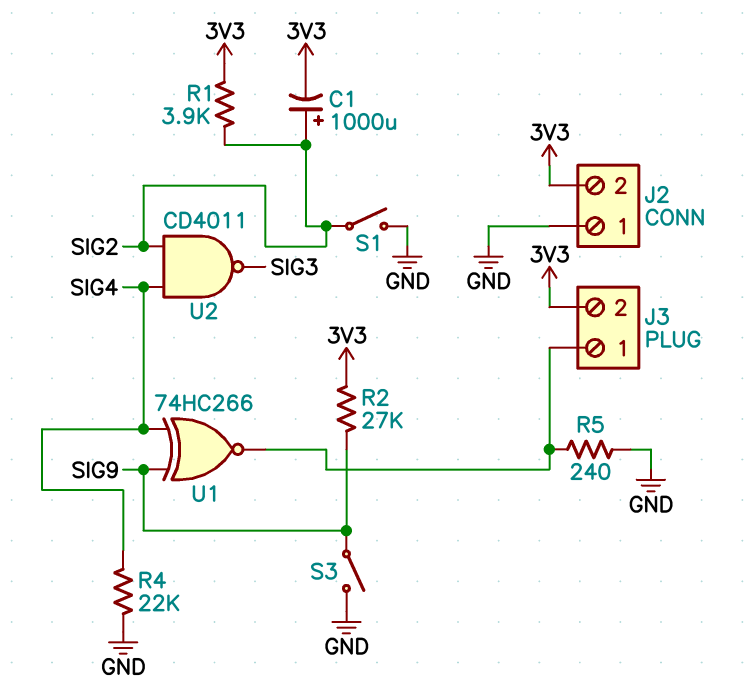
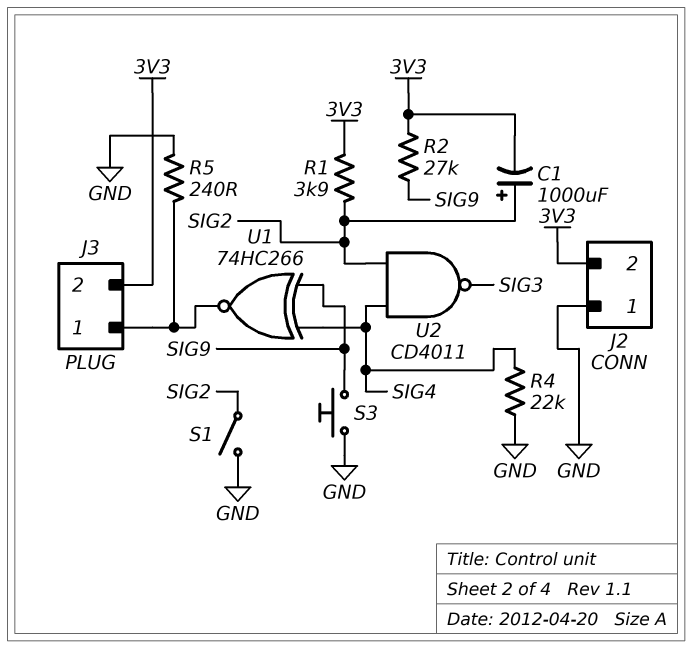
S3: switch (GND, SIG9) -> button (GND, SIG9)

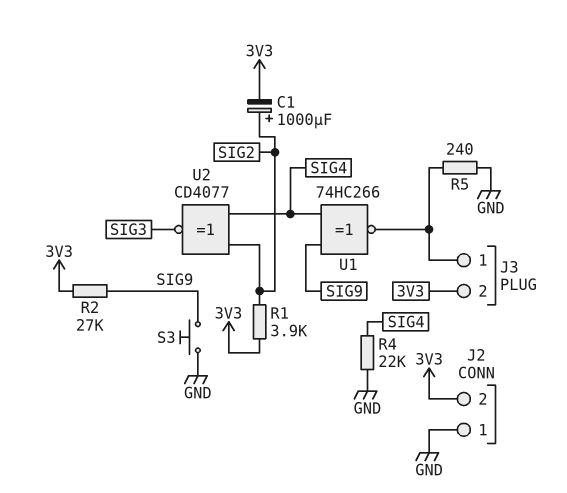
S1: switch (GND, SIG2) -> none
U2: NAND CD4011 (in SIG2, in SIG4, out SIG3) -> XNOR CD4077 (in SIG2, in SIG4, out SIG3)

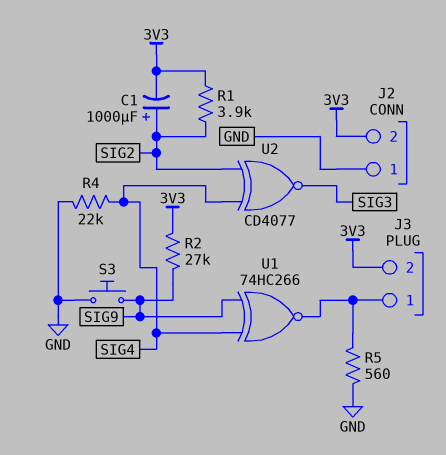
R5: 240 (GND, J3/1) -> 560 (GND, J3/1)

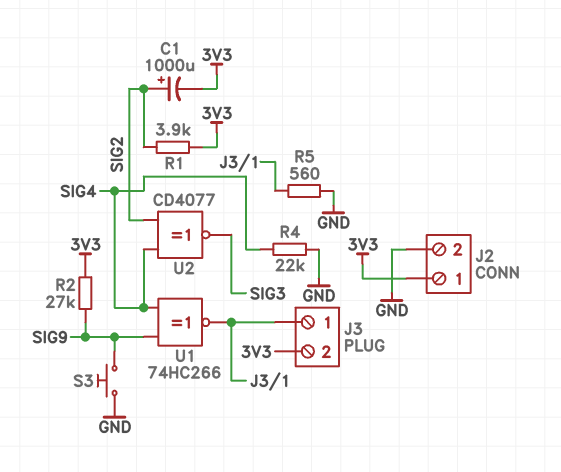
J2 pin 1: GND -> 3V3
J2 pin 2: 3V3 -> GND

